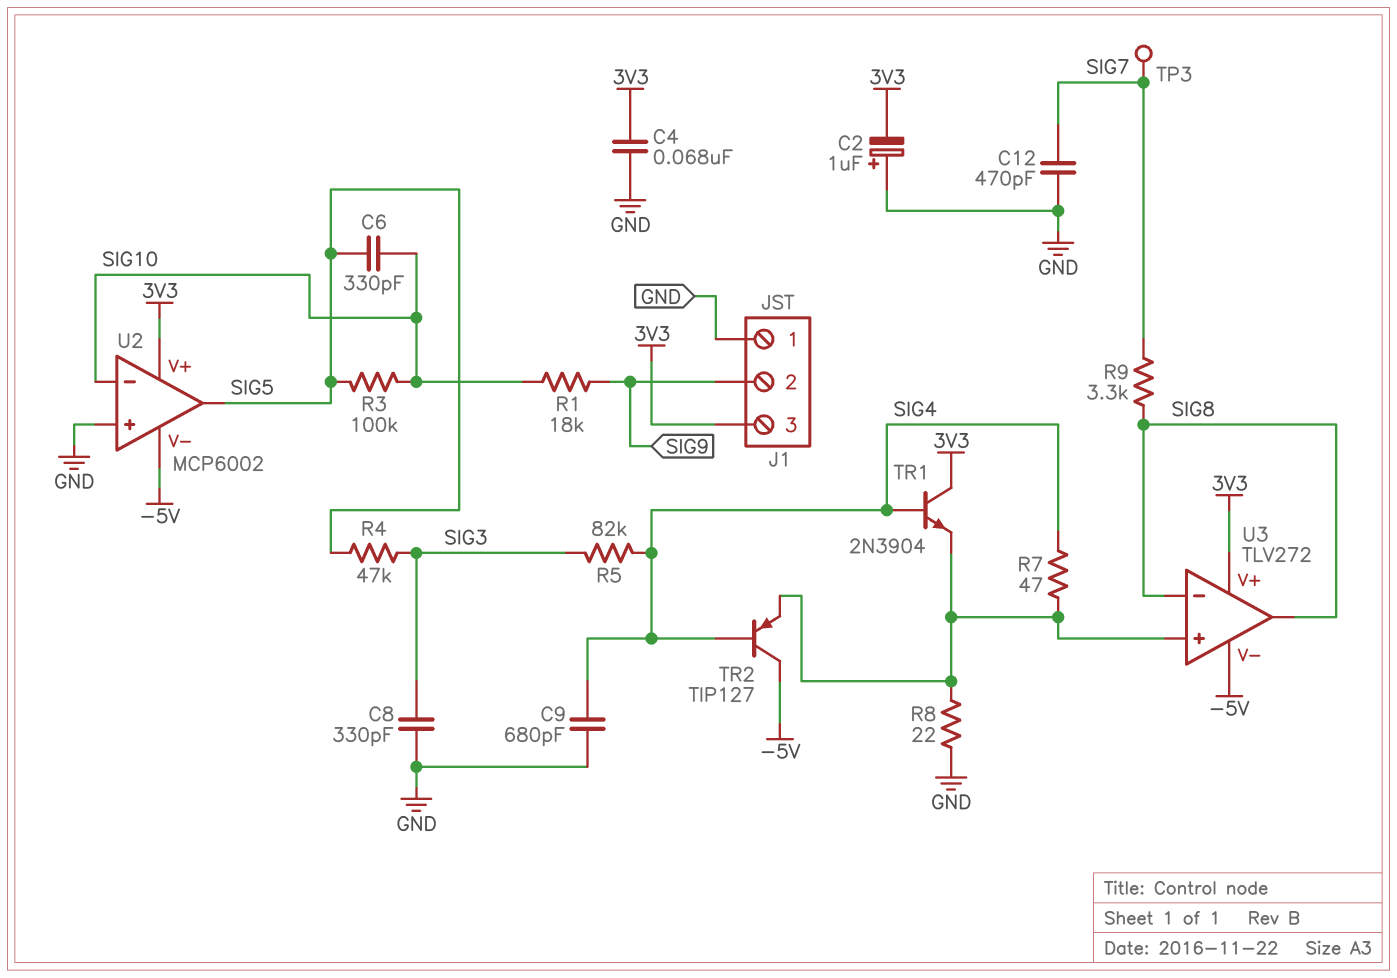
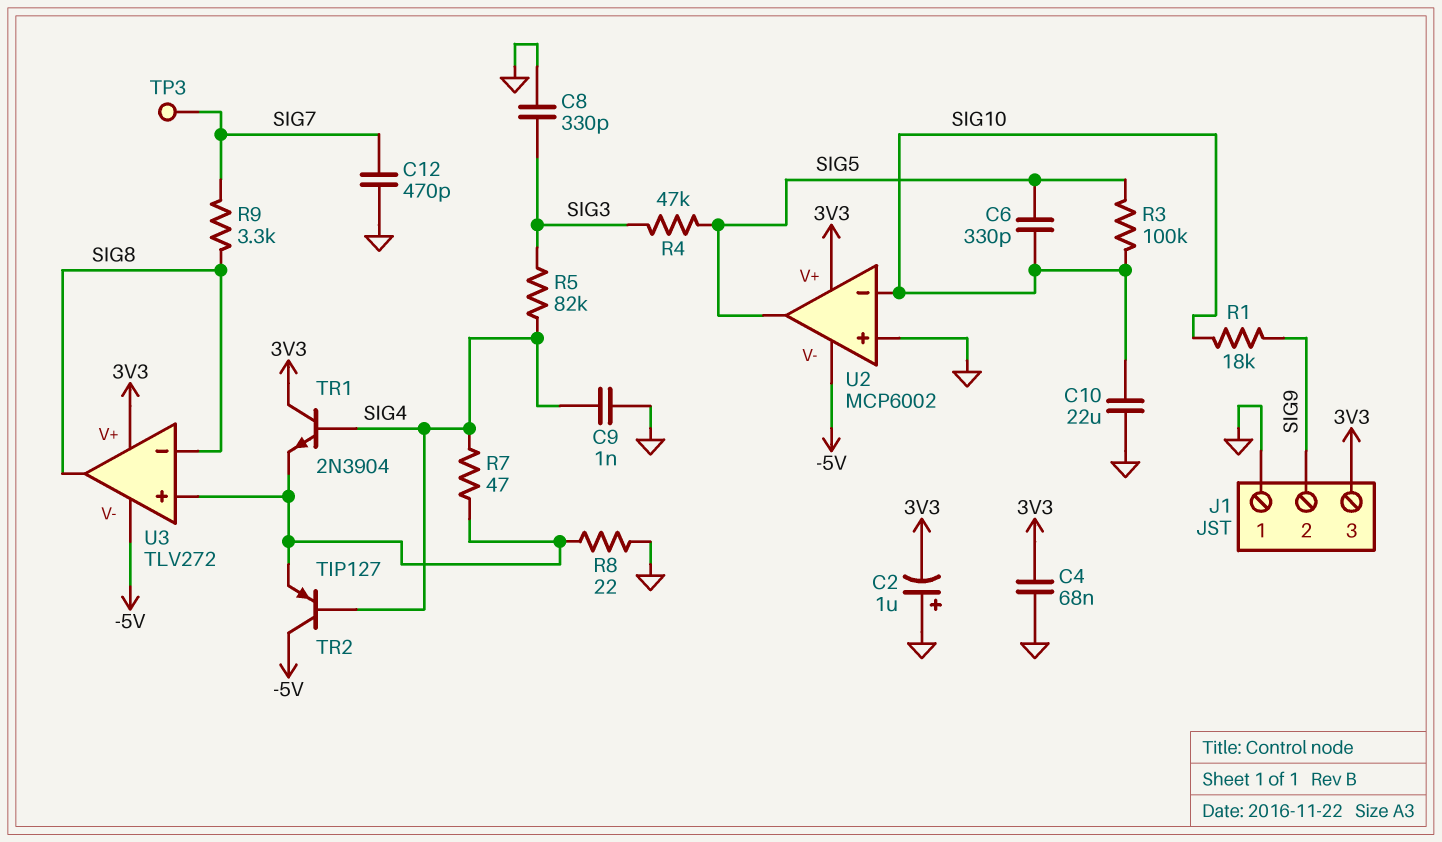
C9: 680pF (GND, SIG4) -> 1nF (GND, SIG4)
C10: none -> 22uF (GND, SIG10)

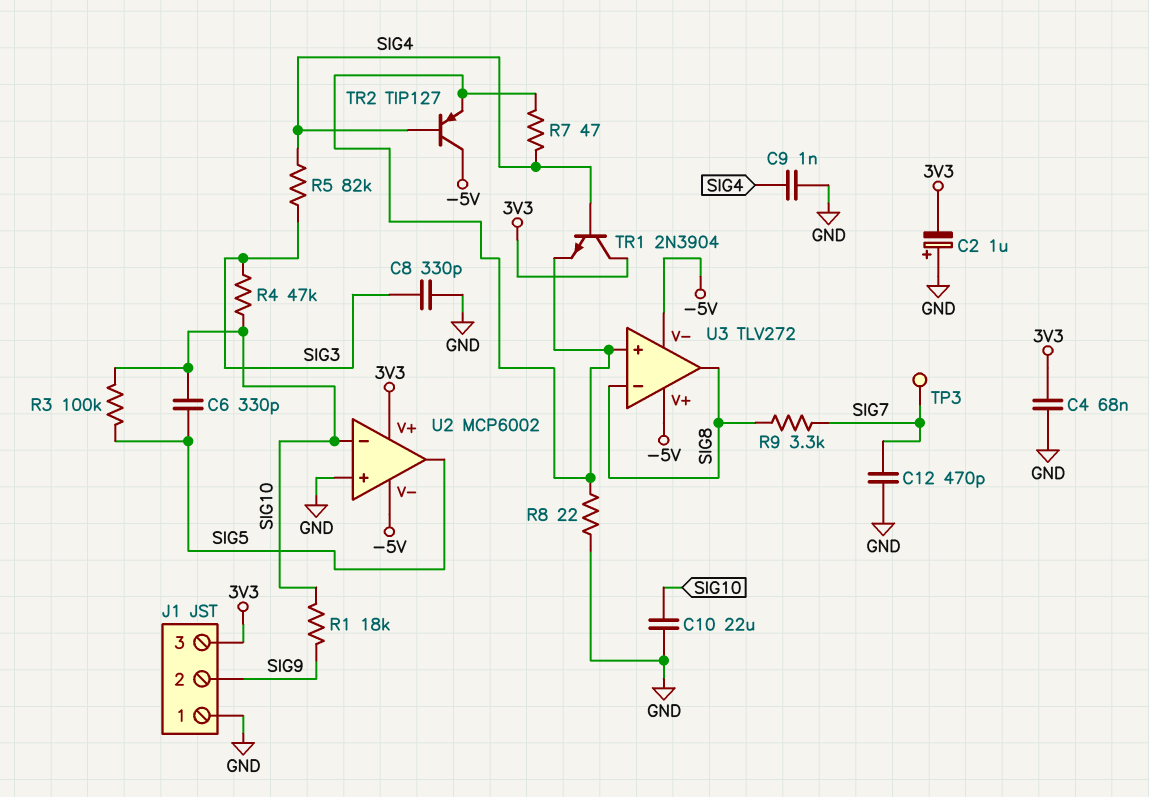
R4: 47k (SIG3, SIG5) -> 47k (SIG3, SIG10)
U3 pin V+: 3V3 -> -5V

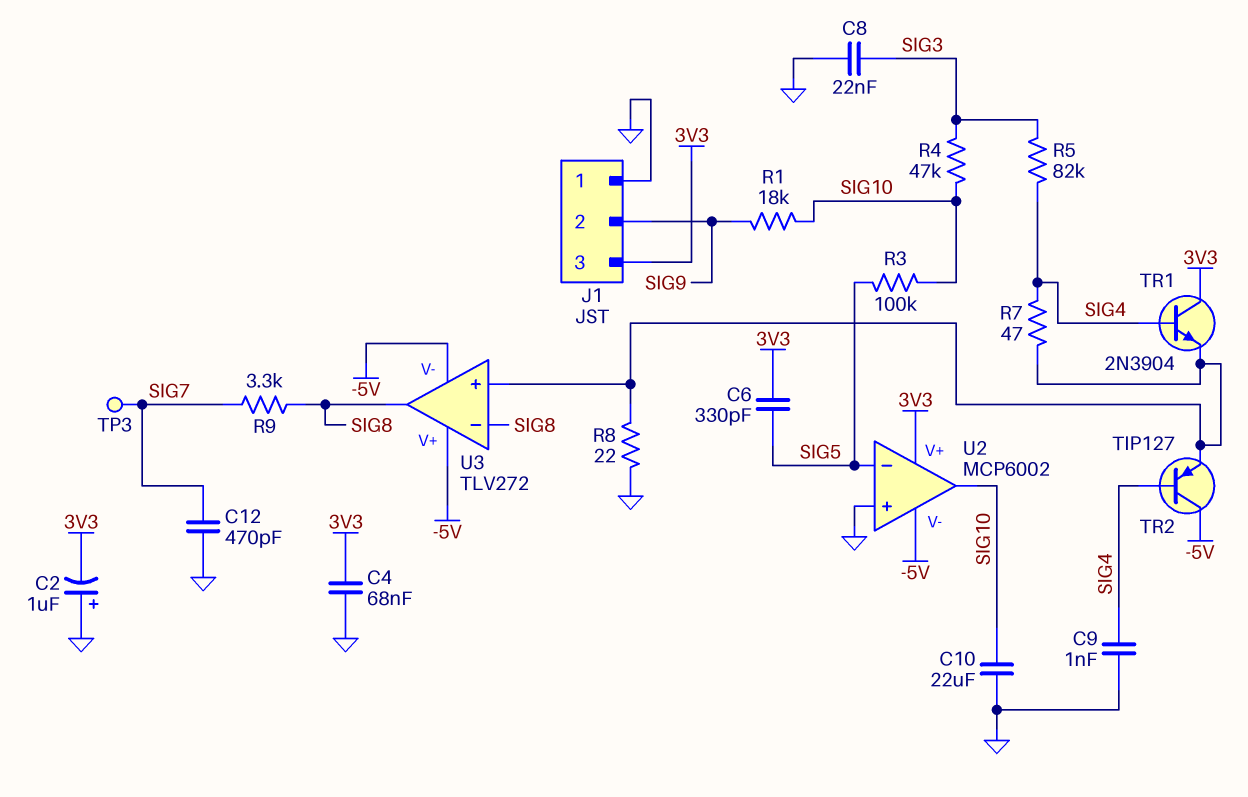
C6: 330pF (SIG5, SIG10) -> 330pF (3V3, SIG5)
C8: 330pF (GND, SIG3) -> 22nF (GND, SIG3)
U2 pin in-: SIG10 -> SIG5
U2 pin out: SIG5 -> SIG10

